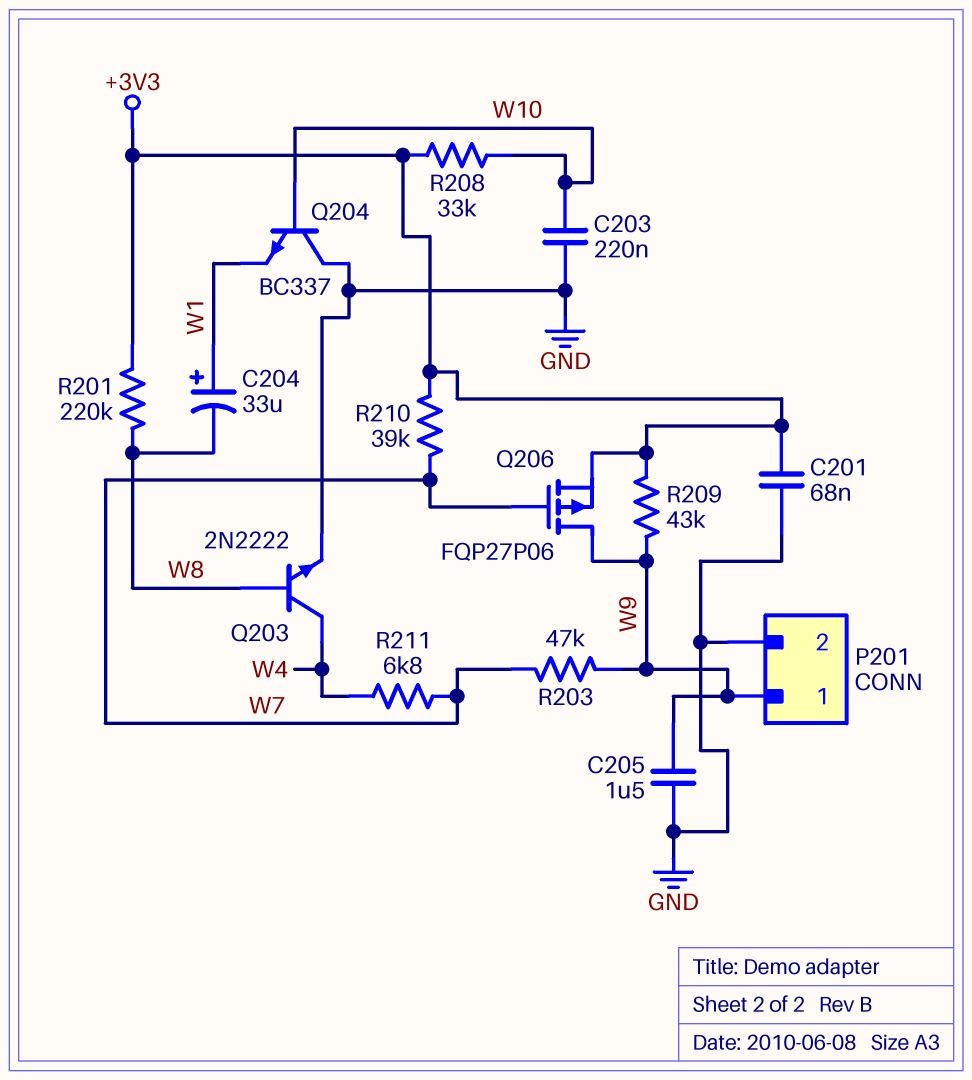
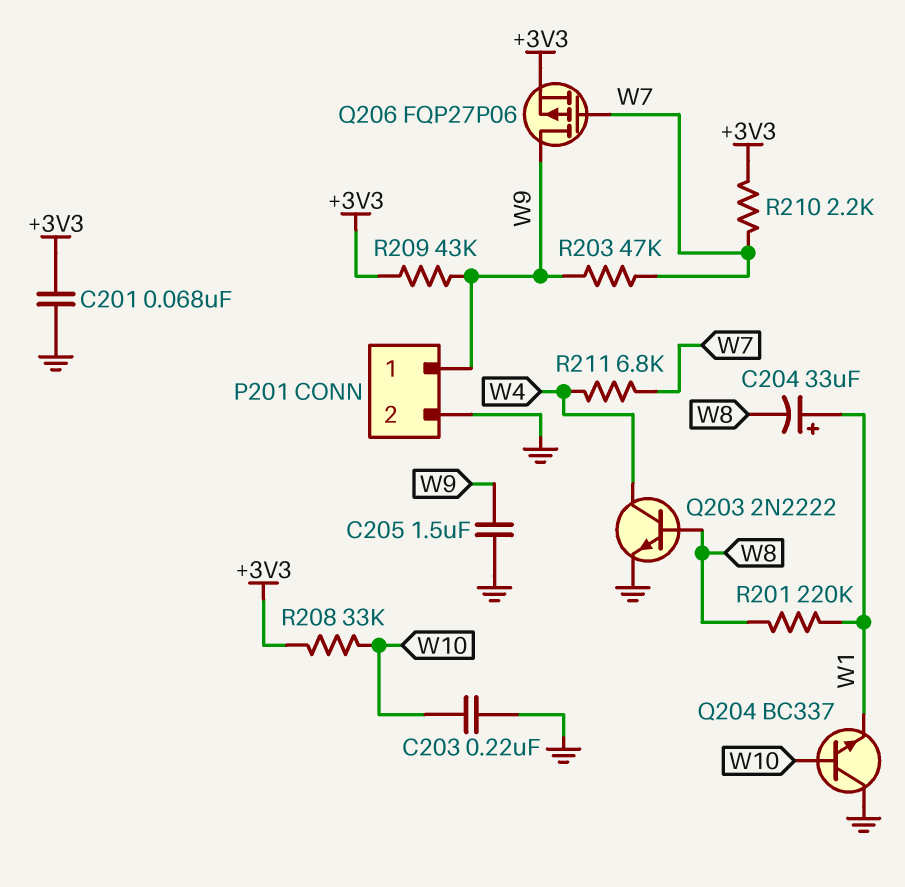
R201: 220k (+3V3, W8) -> 220k (W1, W8)
R210: 39k (+3V3, W7) -> 2.2k (+3V3, W7)

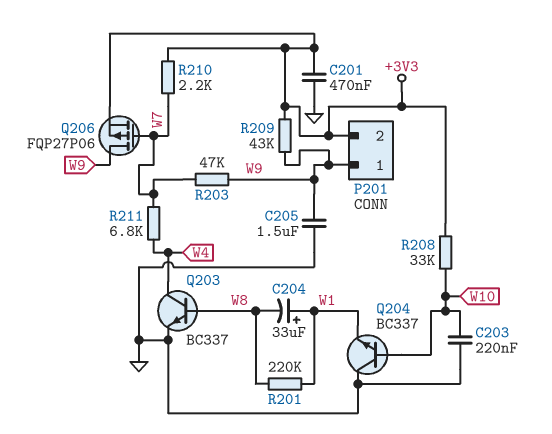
C201: 68nF (+3V3, GND) -> 470nF (+3V3, GND)
P201 pin 2: GND -> +3V3
Q203: NPN 2N2222 (B W8, C W4, E GND) -> NPN BC337 (B W8, C W4, E GND)

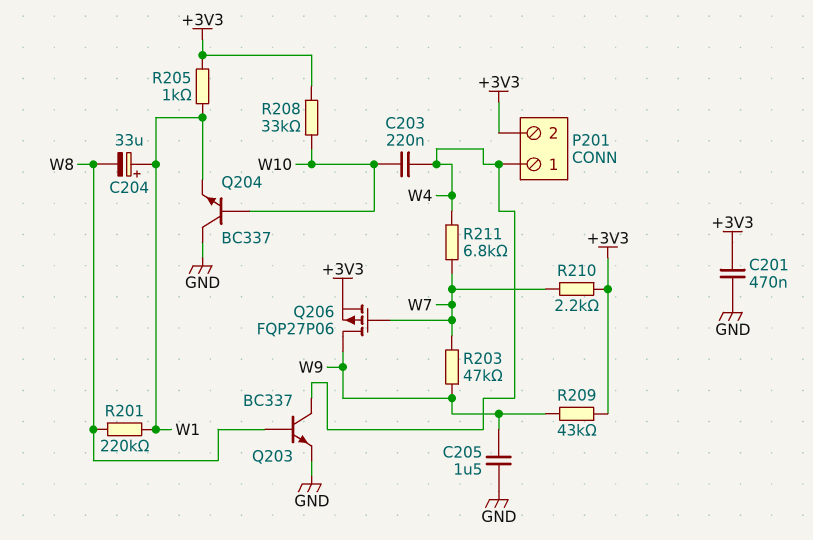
C203: 220nF (GND, W10) -> 220nF (W4, W10)
P201 pin 1: W9 -> W4
R205: none -> 1k (+3V3, W1)

